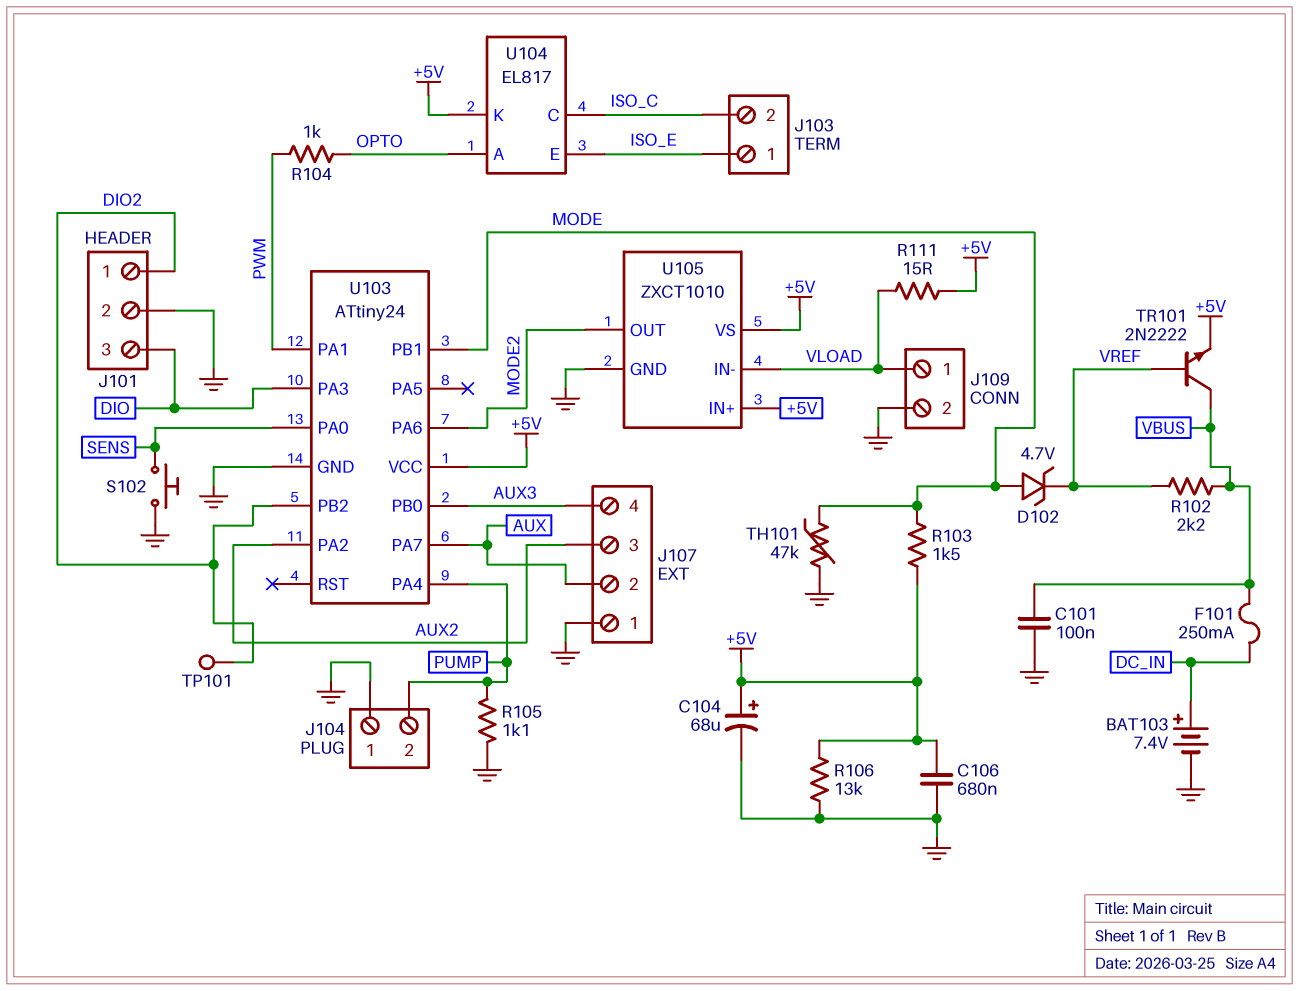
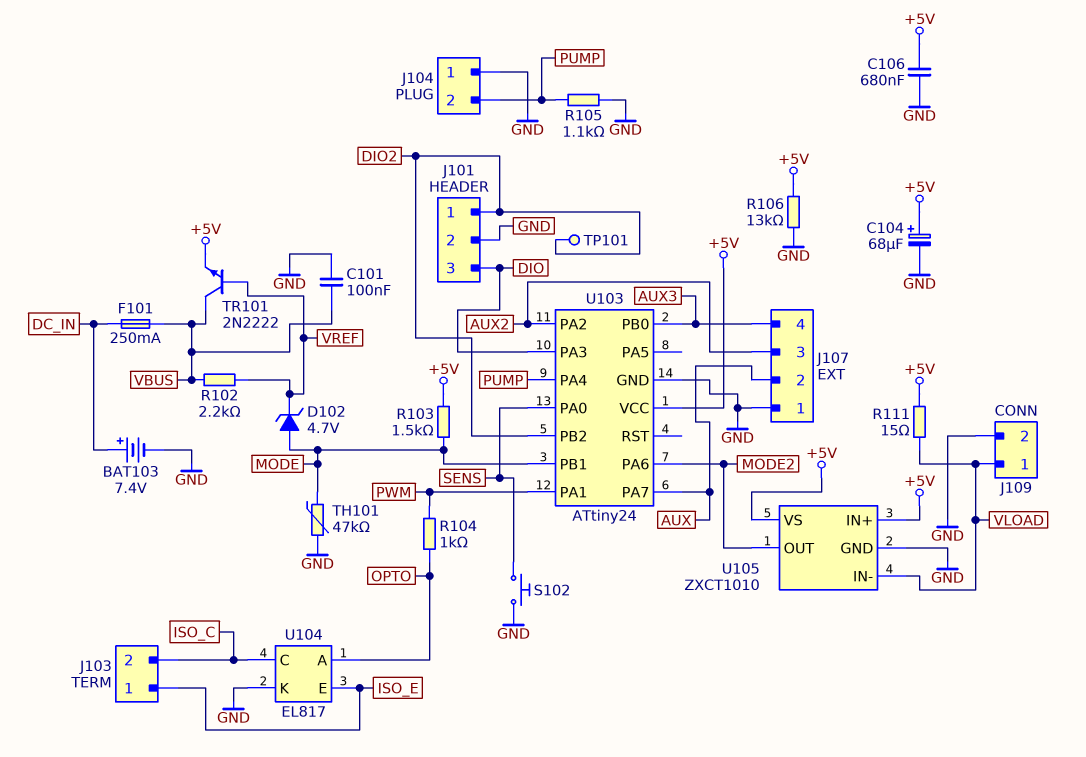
U104 pin K: +5V -> GND

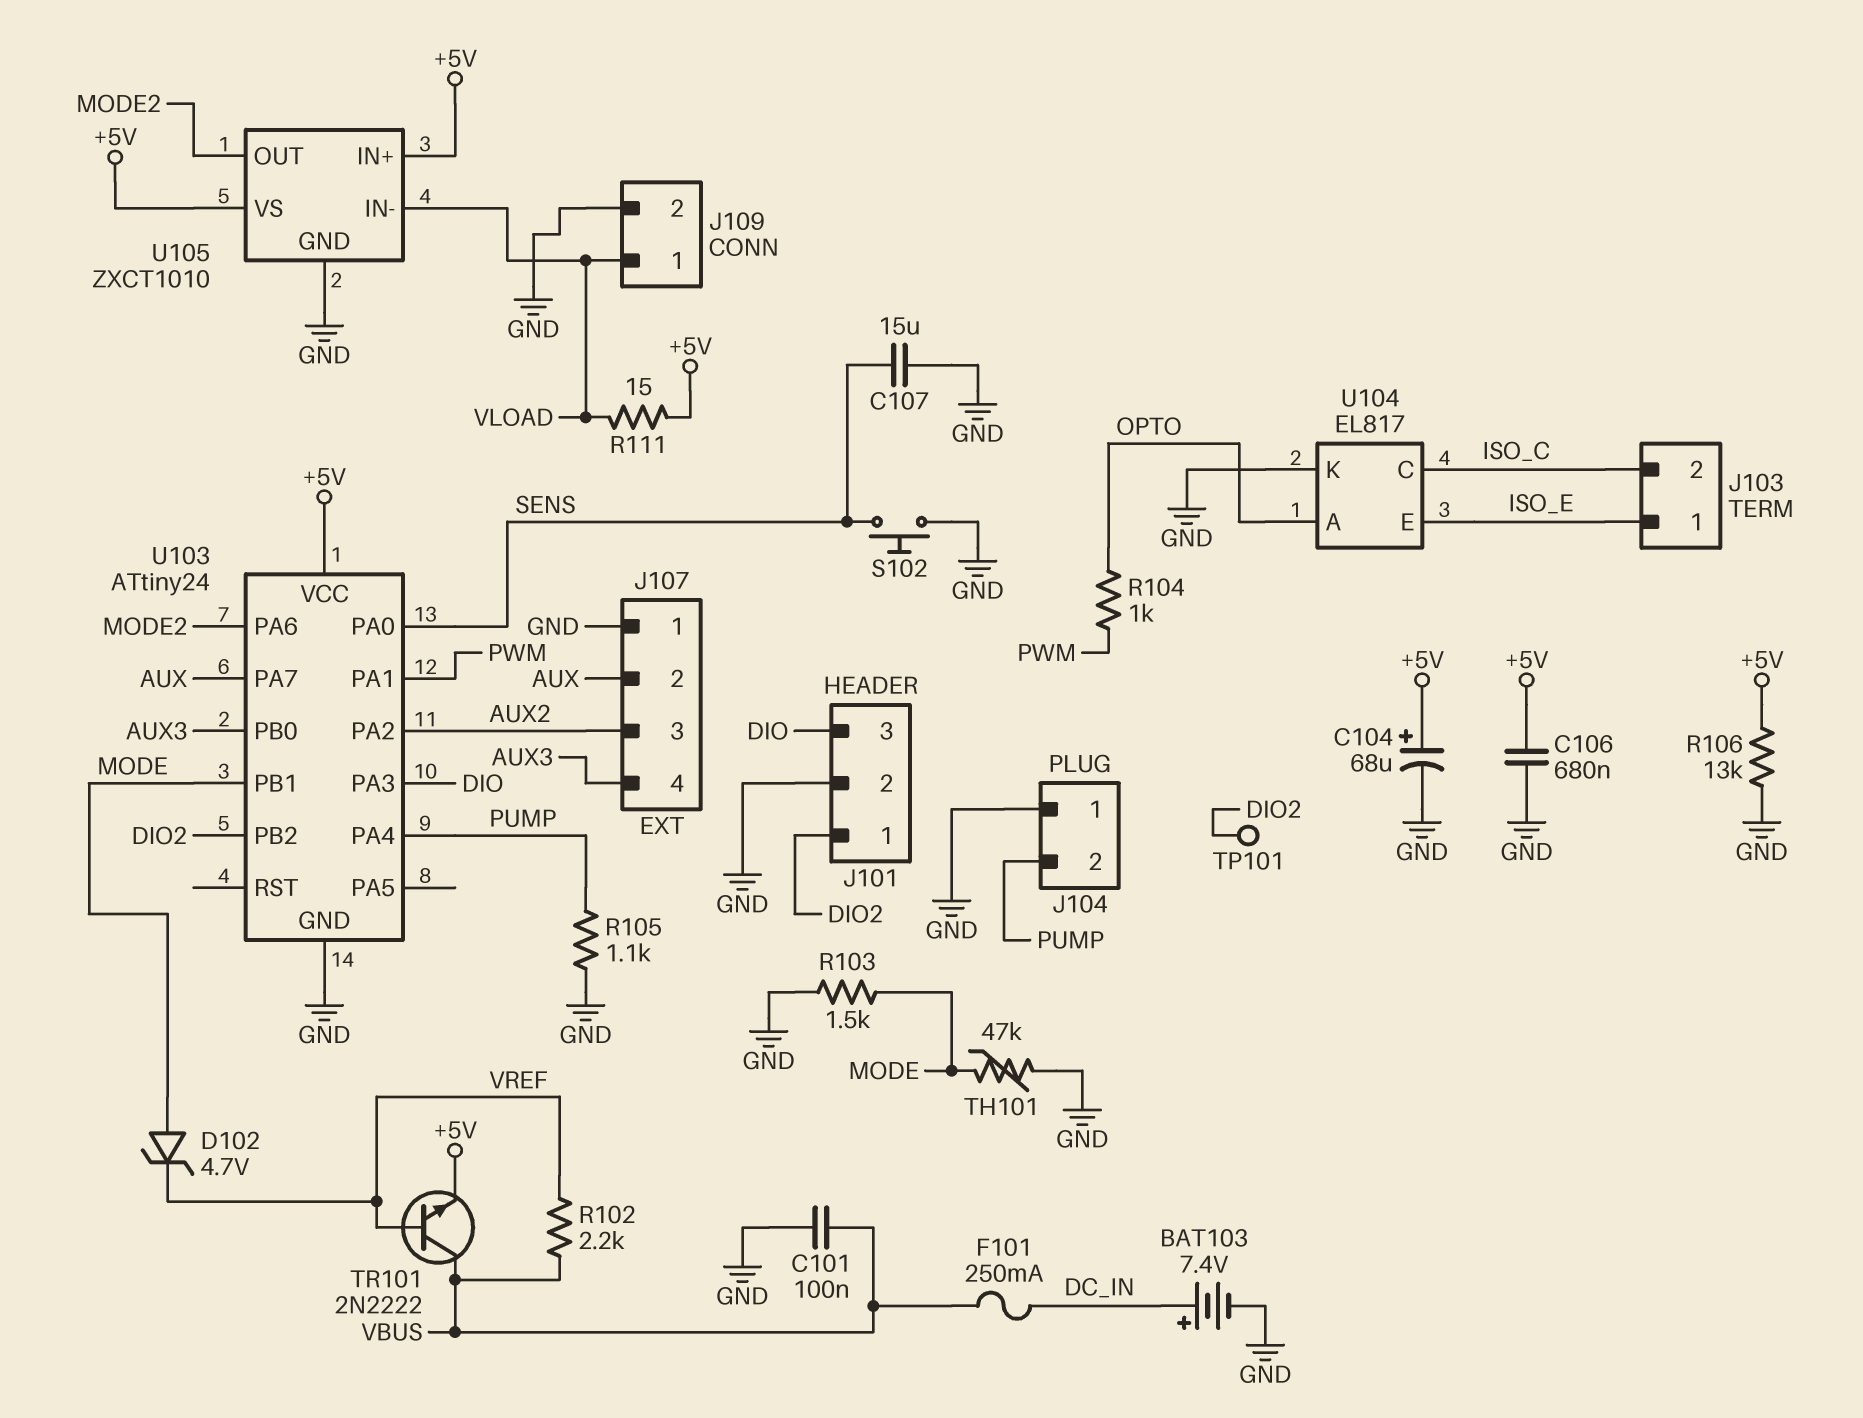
C107: none -> 15uF (GND, SENS)
R103: 1.5k (+5V, MODE) -> 1.5k (GND, MODE)

